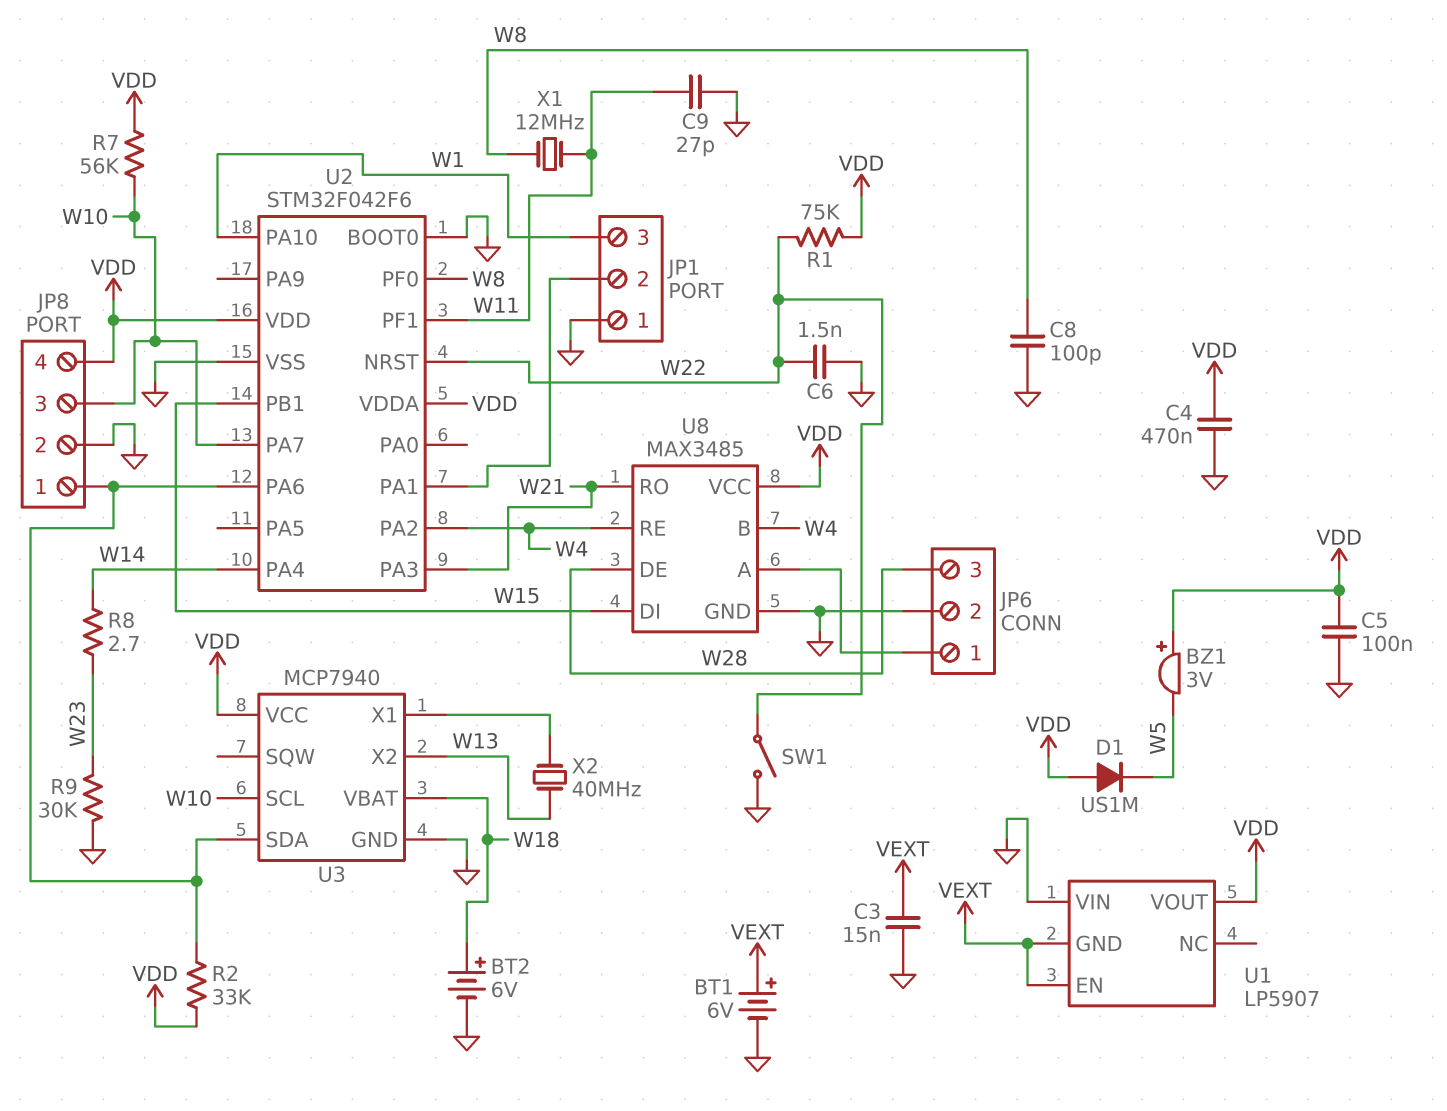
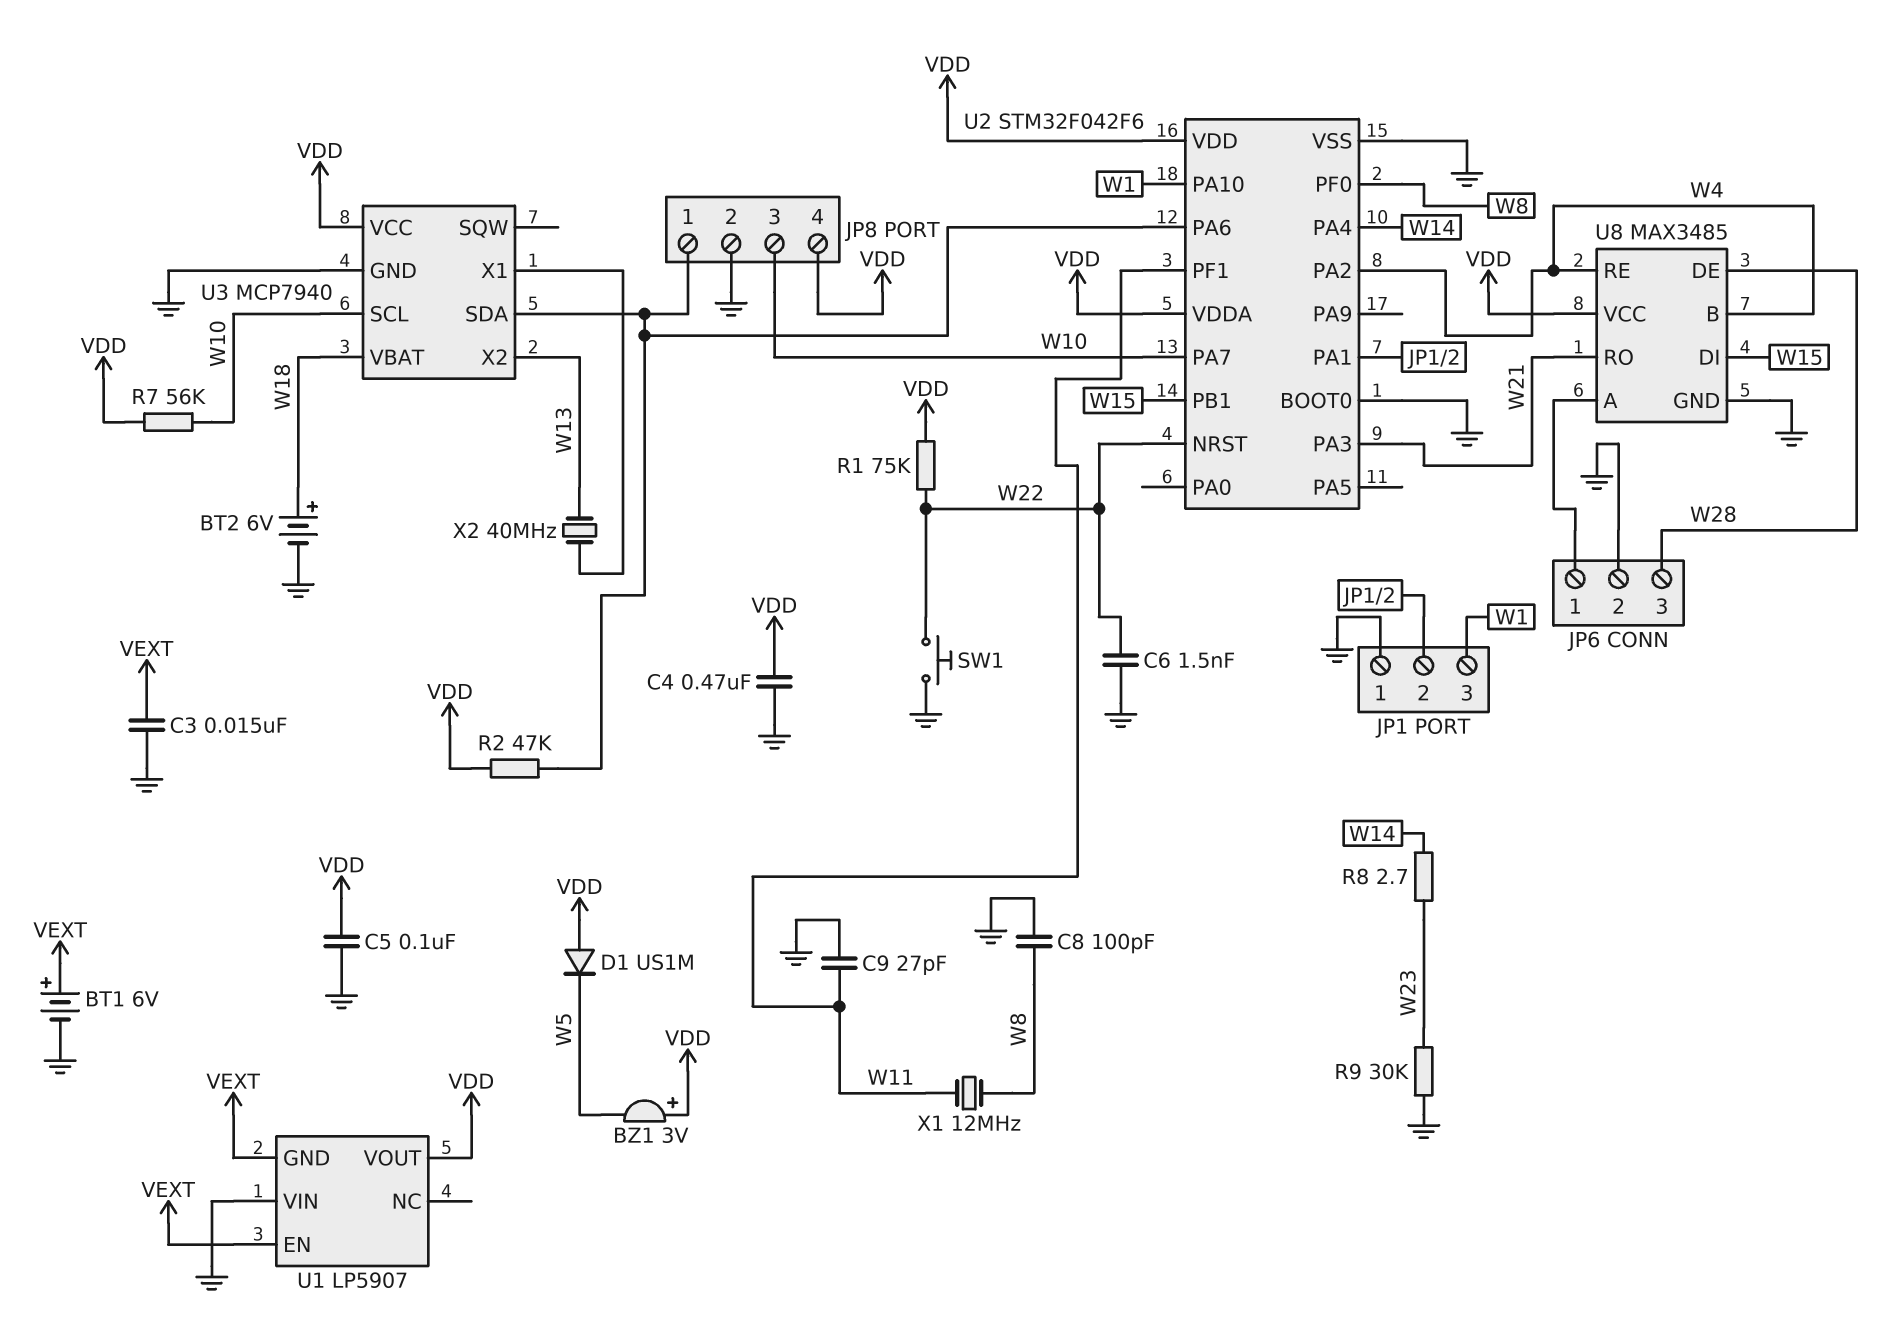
R2: 33k (JP8/1, VDD) -> 47k (JP8/1, VDD)
SW1: switch (GND, W22) -> button (GND, W22)

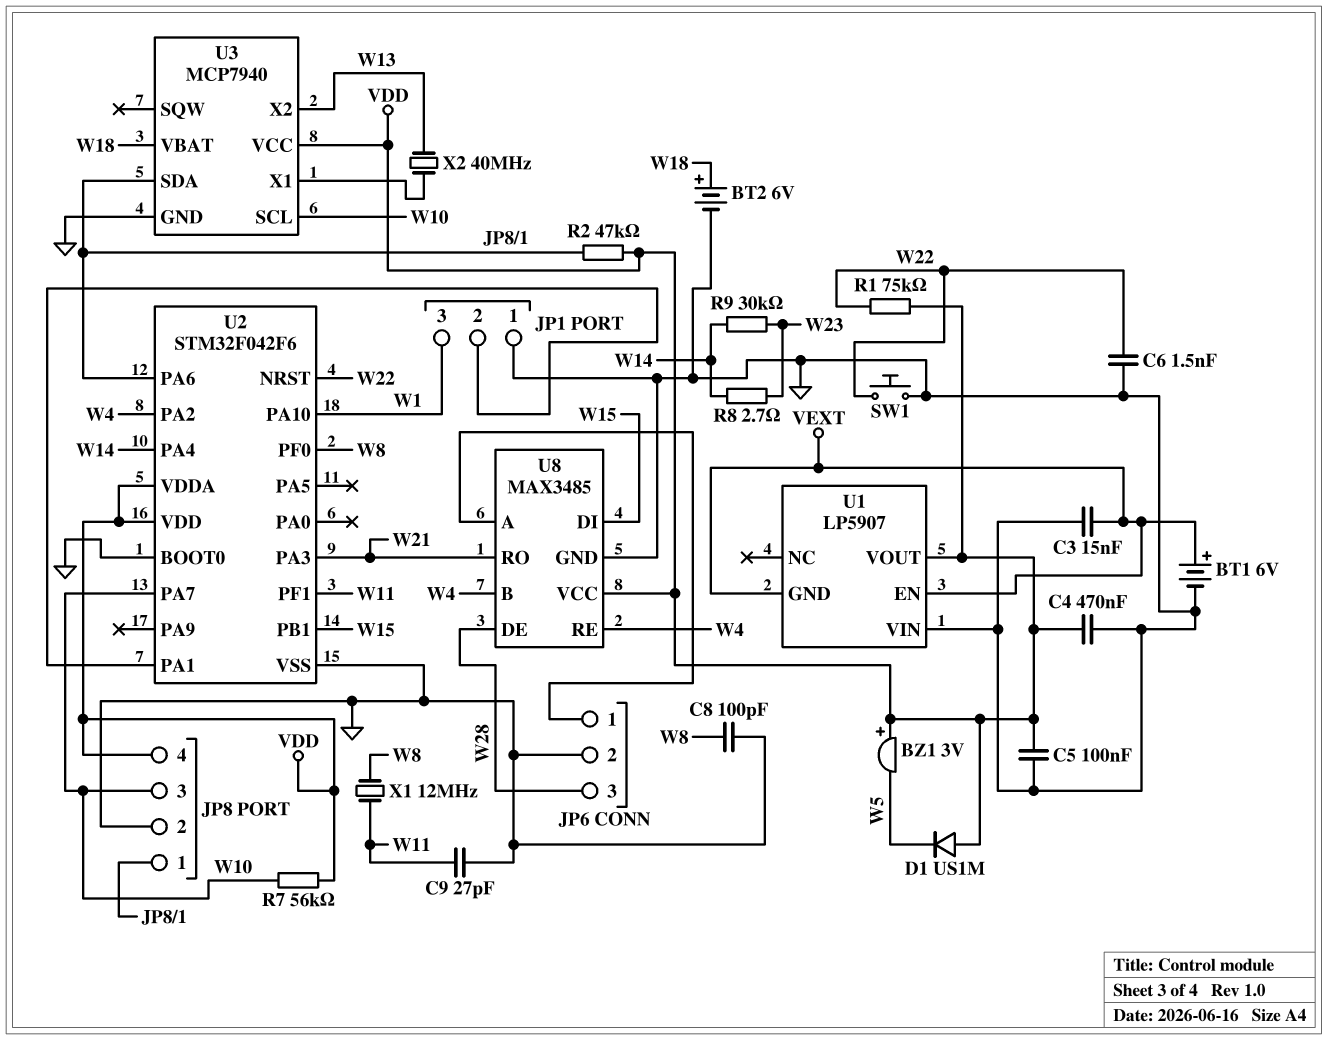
R9: 30k (GND, W23) -> 30k (W14, W23)

